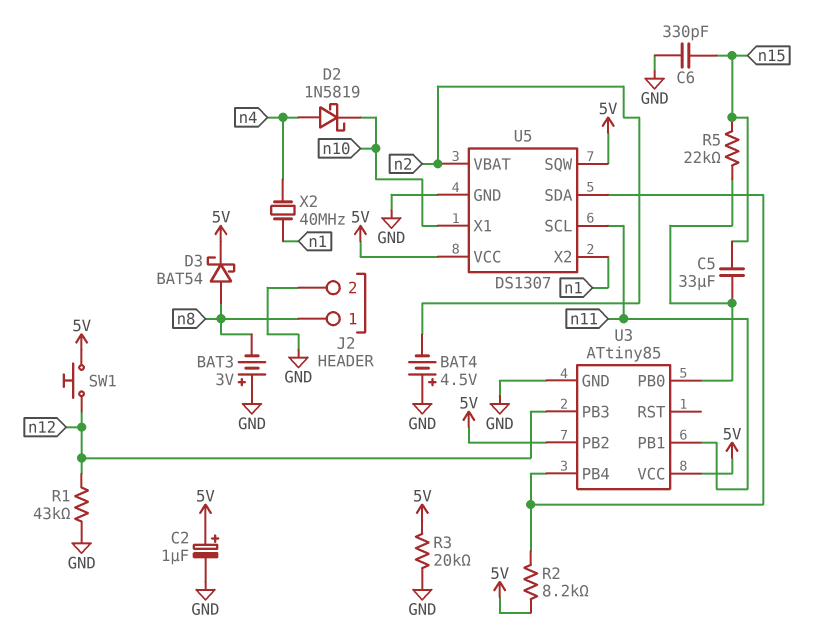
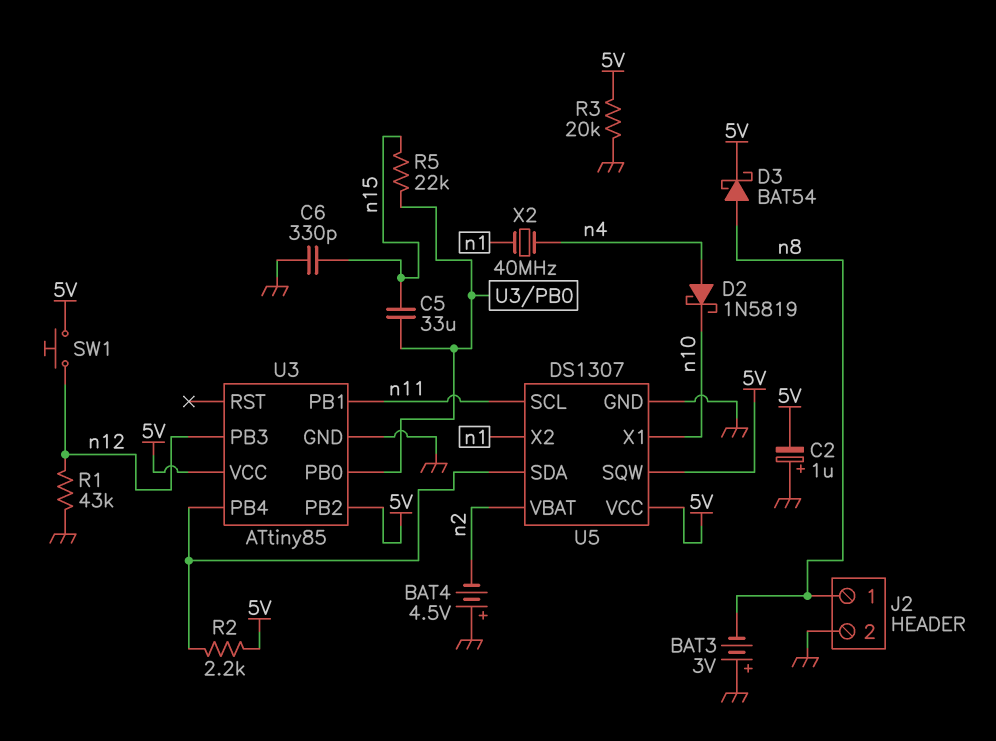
C2: 1uF (plus 5V, minus GND) -> 1uF (plus GND, minus 5V)
R2: 8.2k (5V, U3/PB4) -> 2.2k (5V, U3/PB4)

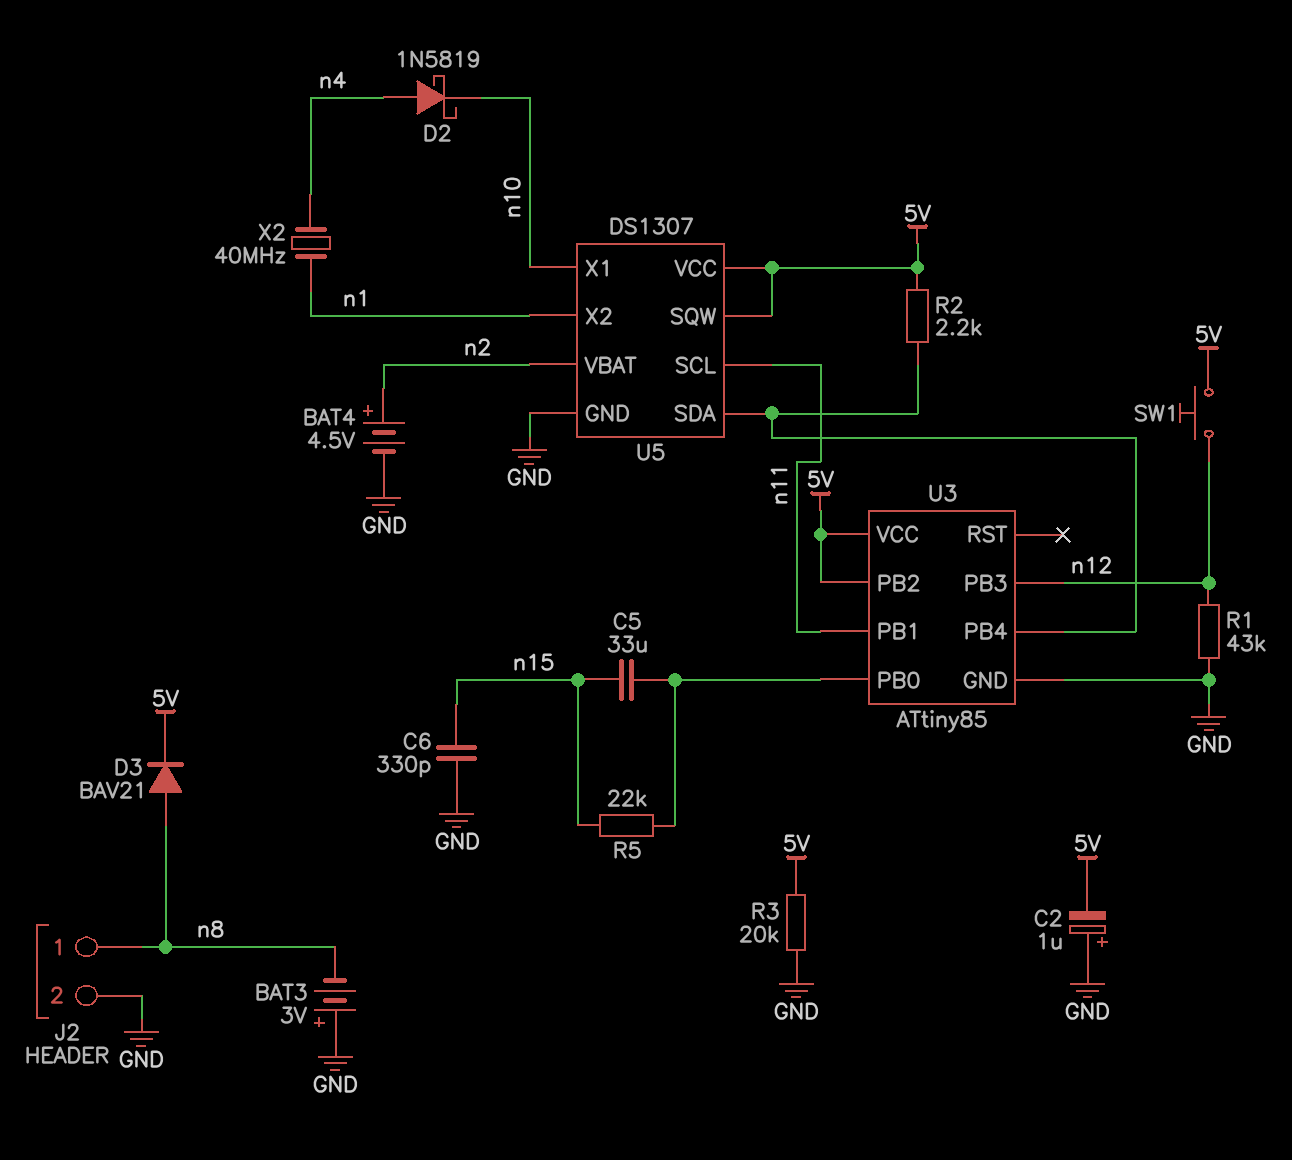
BAT4: 4.5V (plus GND, minus n2) -> 4.5V (plus n2, minus GND)
D3: schottky BAT54 (A n8, K 5V) -> diode BAV21 (A n8, K 5V)

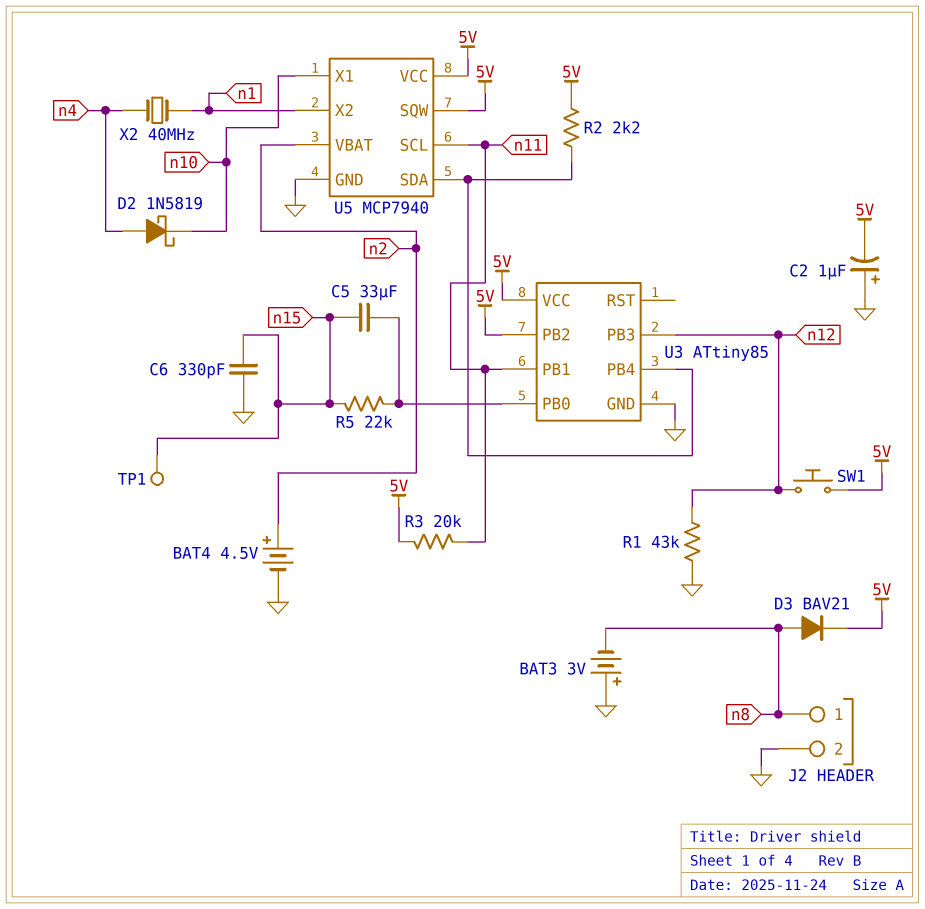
R3: 20k (5V, GND) -> 20k (5V, n11)
TP1: none -> test point (n15)
U5: DS1307 -> MCP7940

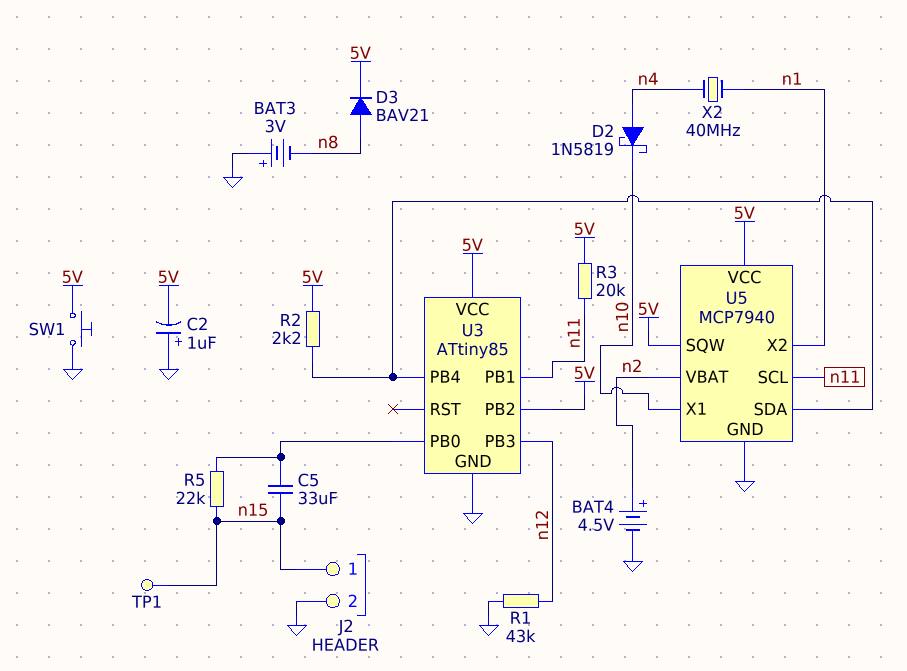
C6: 330pF (GND, n15) -> none
J2 pin 1: n8 -> n15
SW1: button (5V, n12) -> button (5V, GND)

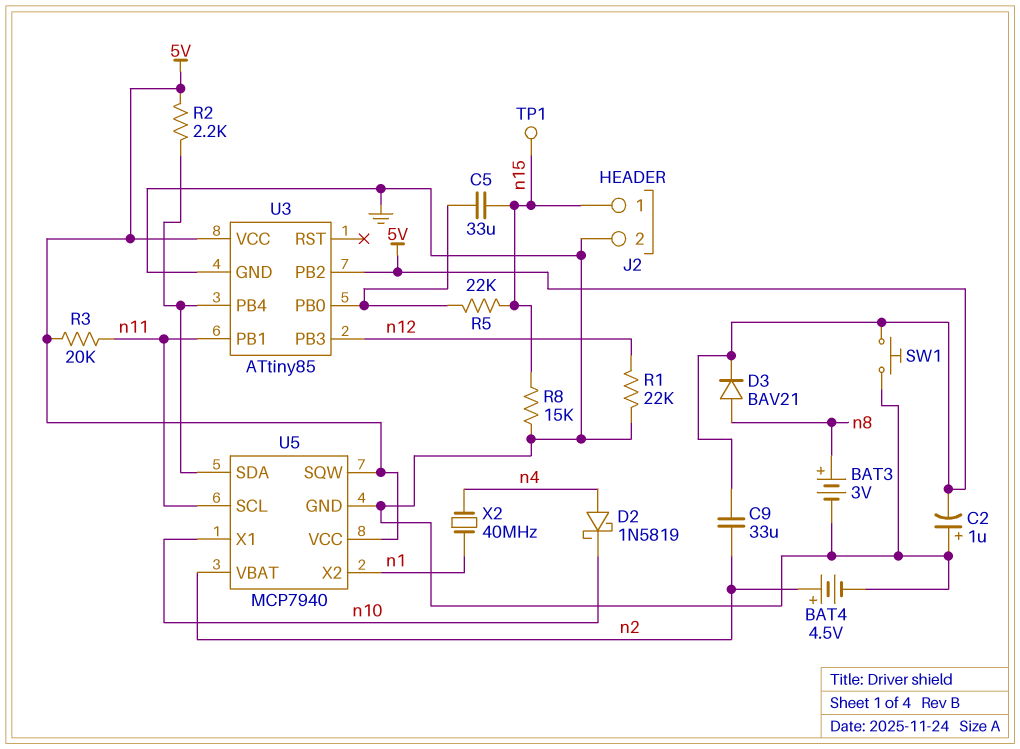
BAT3: 3V (plus GND, minus n8) -> 3V (plus n8, minus GND)
C9: none -> 33uF (5V, n2)
R1: 43k (GND, n12) -> 22k (GND, n12)
R8: none -> 15k (GND, n15)

